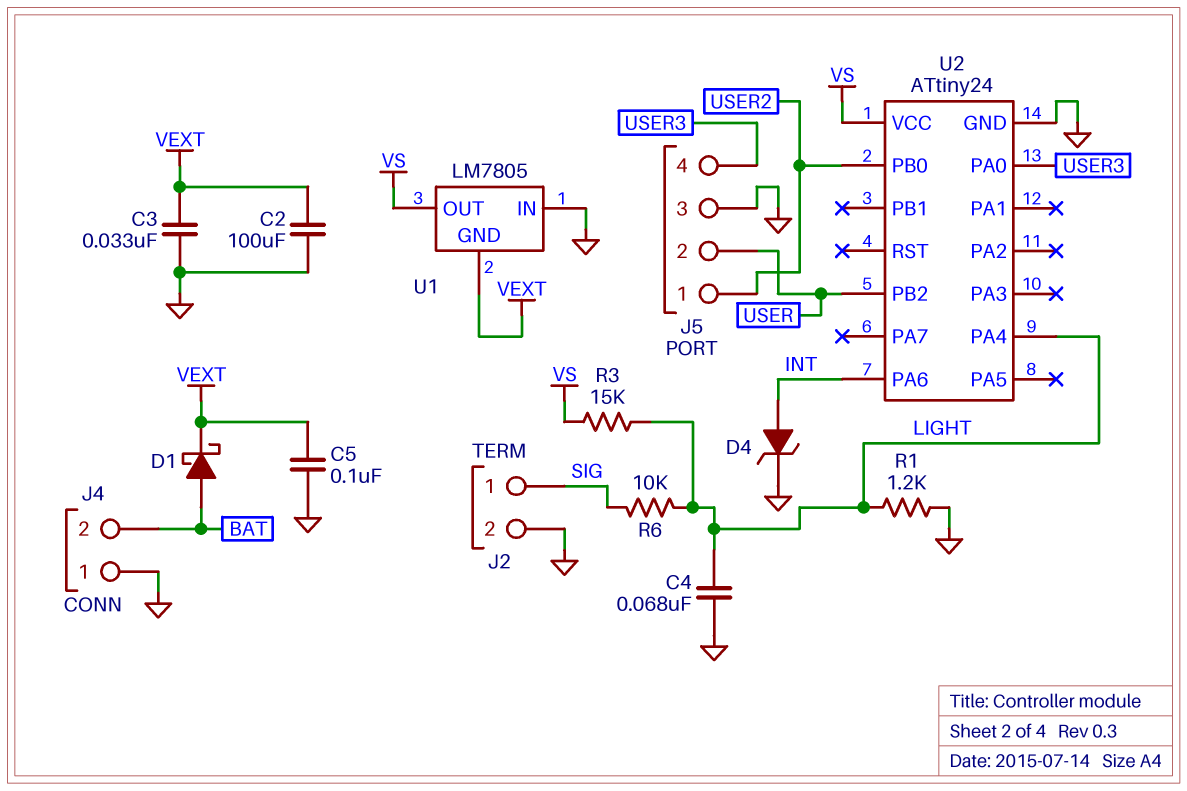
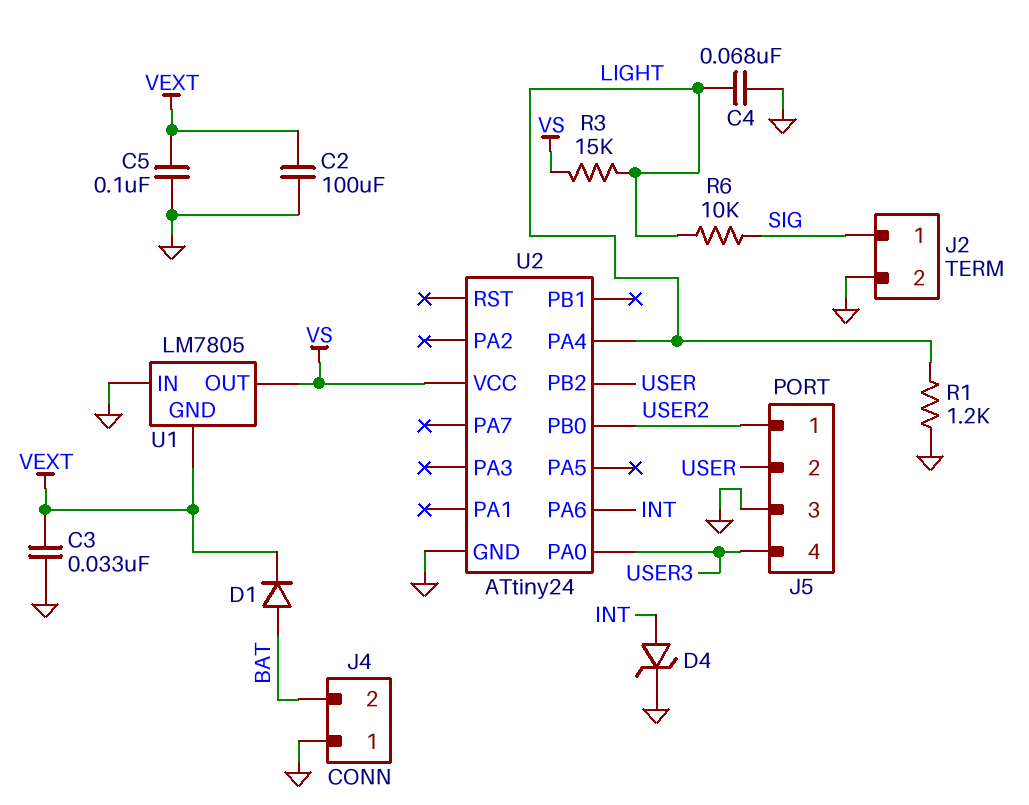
D1: schottky (A BAT, K VEXT) -> diode (A BAT, K VEXT)

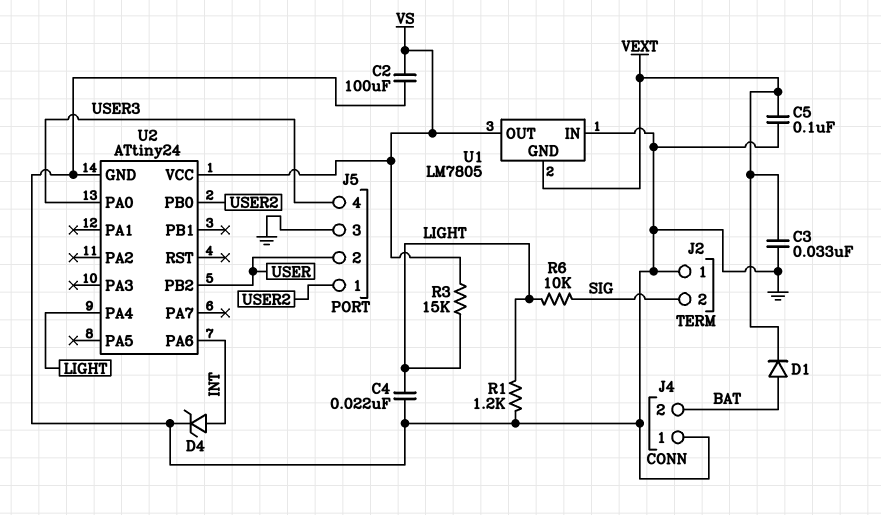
C2: 100uF (GND, VEXT) -> 100uF (GND, VS)
C4: 68nF (GND, LIGHT) -> 22nF (GND, LIGHT)
J2 pin 1: SIG -> GND
J2 pin 2: GND -> SIG

